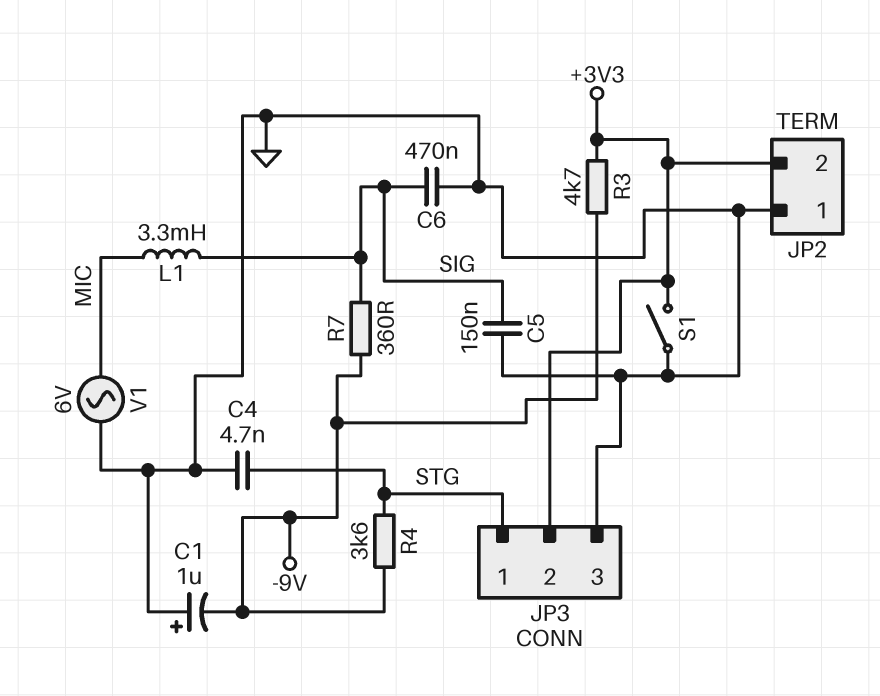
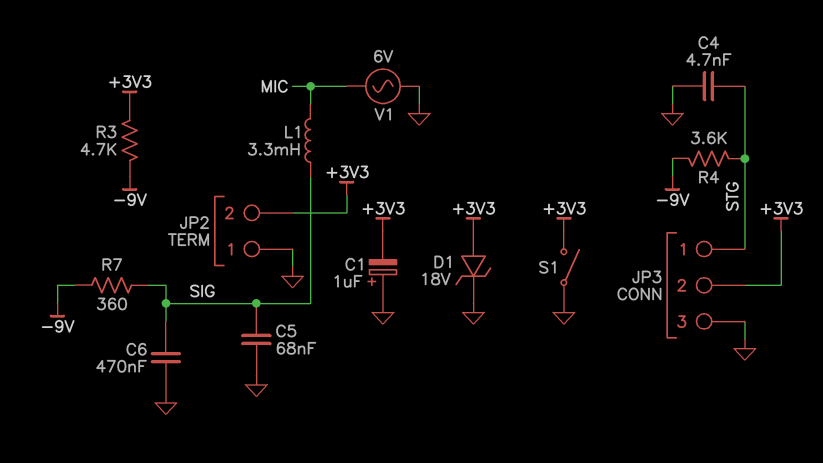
C1: 1uF (plus GND, minus -9V) -> 1uF (plus GND, minus +3V3)
C5: 150nF (GND, SIG) -> 68nF (GND, SIG)
D1: none -> zener 18V (A +3V3, K GND)

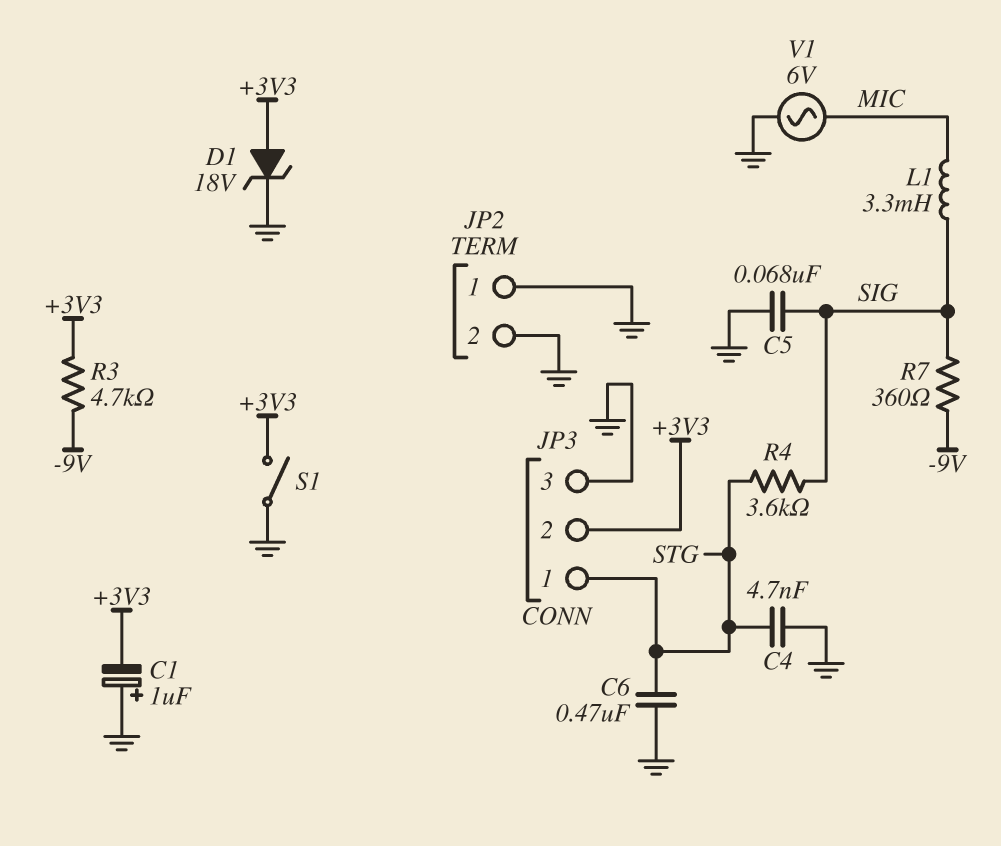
C6: 470nF (GND, SIG) -> 470nF (GND, STG)
JP2 pin 2: +3V3 -> GND
R4: 3.6k (-9V, STG) -> 3.6k (SIG, STG)

